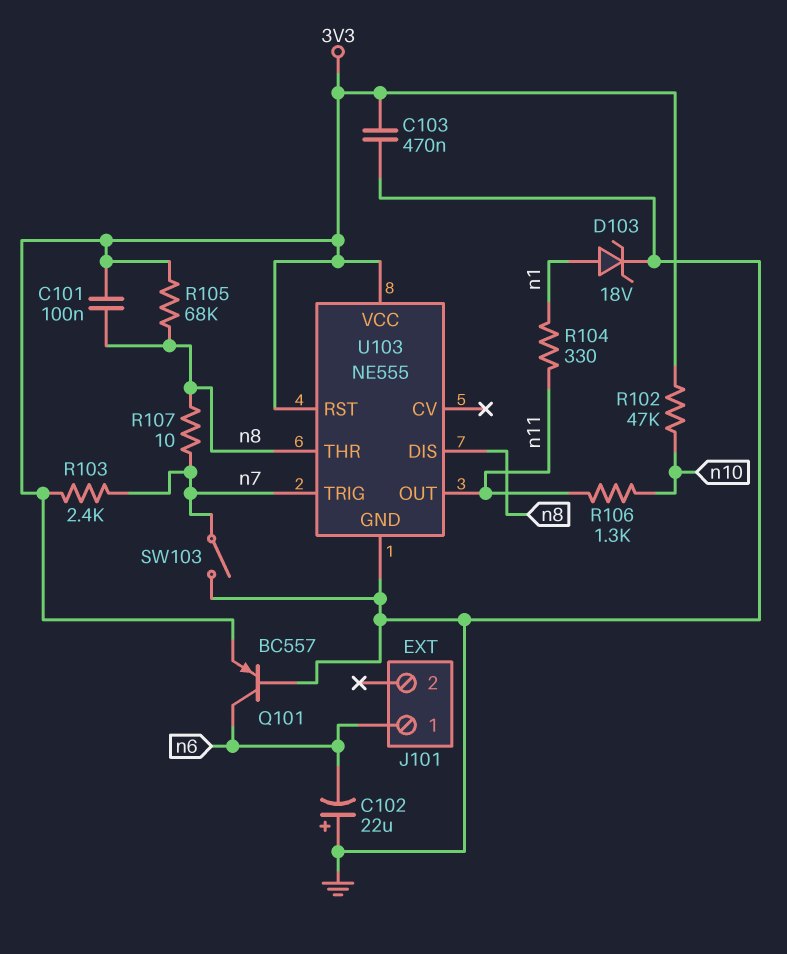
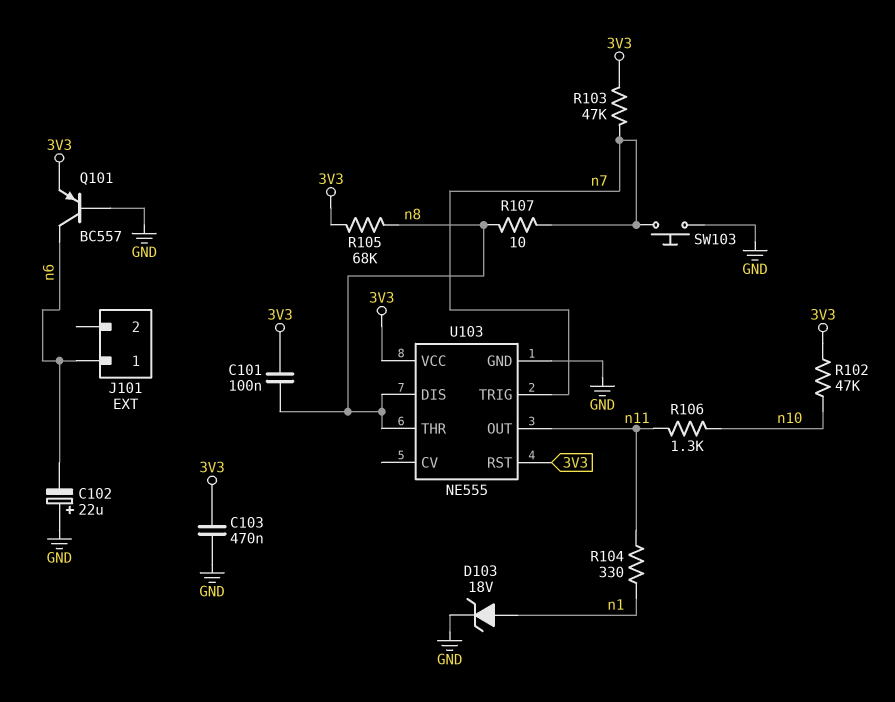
R103: 2.4k (3V3, n7) -> 47k (3V3, n7)
SW103: switch (GND, n7) -> button (GND, n7)

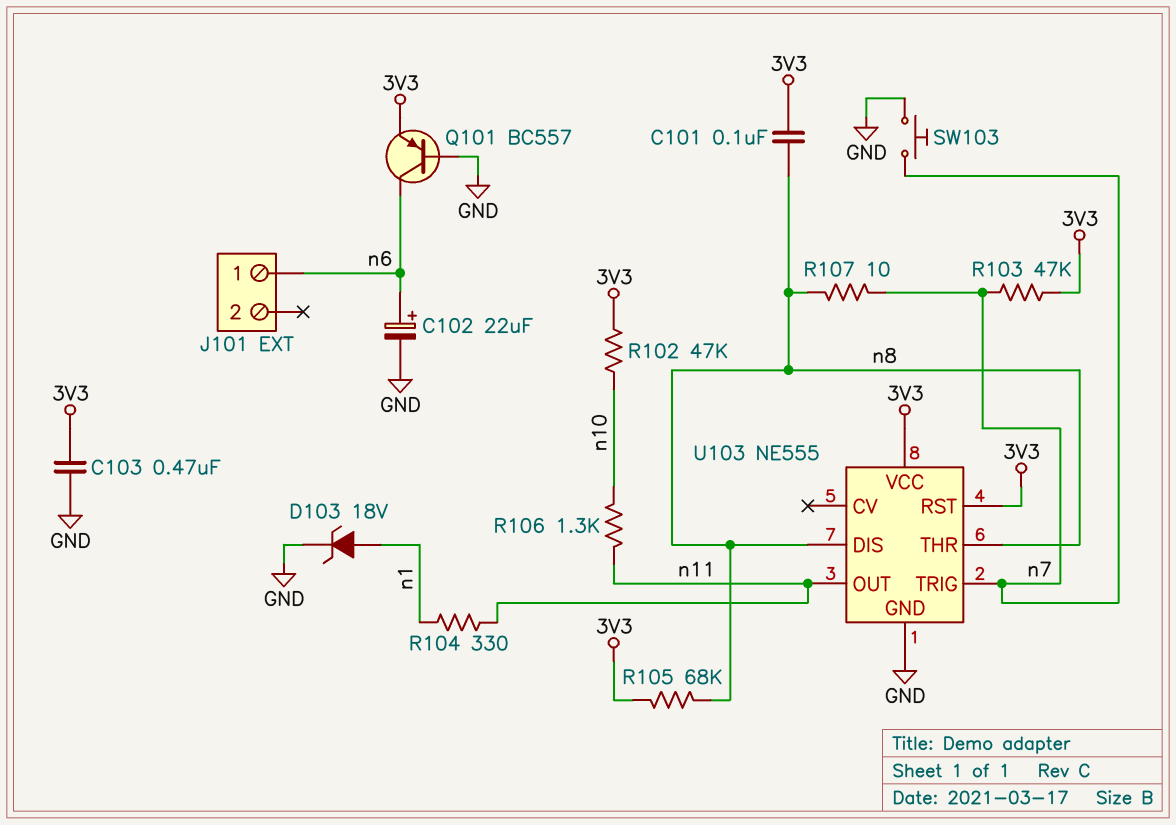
C102: 22uF (plus GND, minus n6) -> 22uF (plus n6, minus GND)

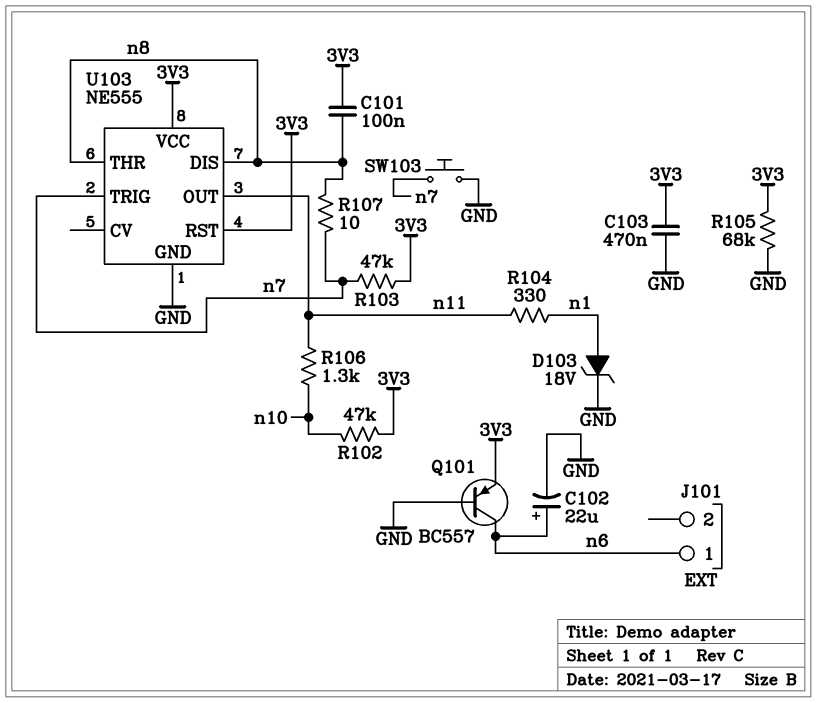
R105: 68k (3V3, n8) -> 68k (3V3, GND)

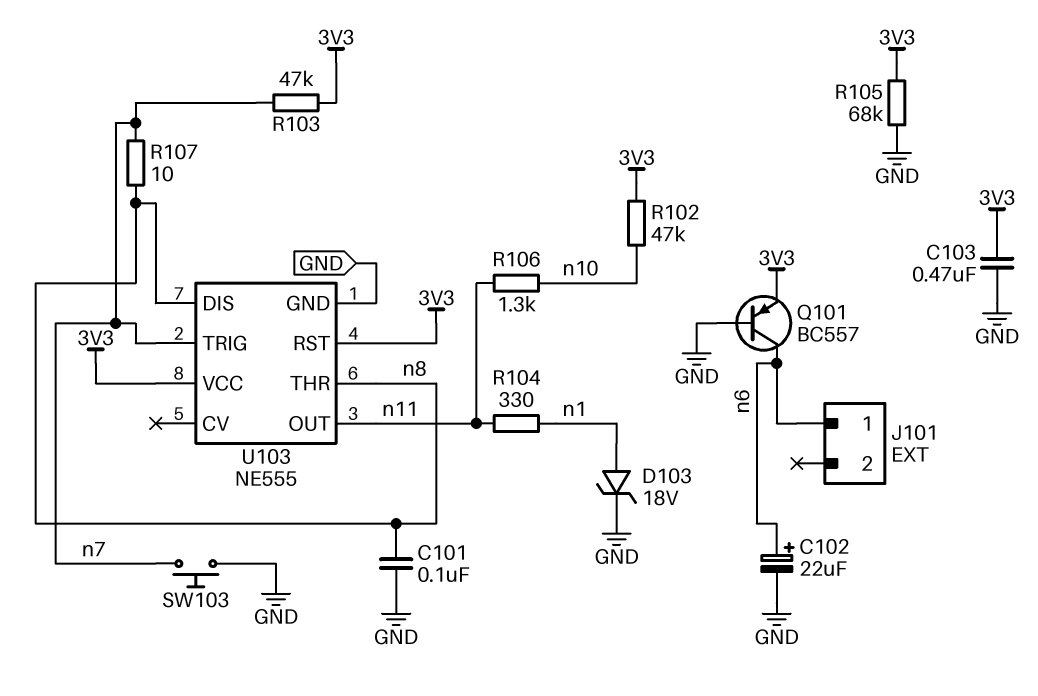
C101: 100nF (3V3, n8) -> 100nF (GND, n8)

